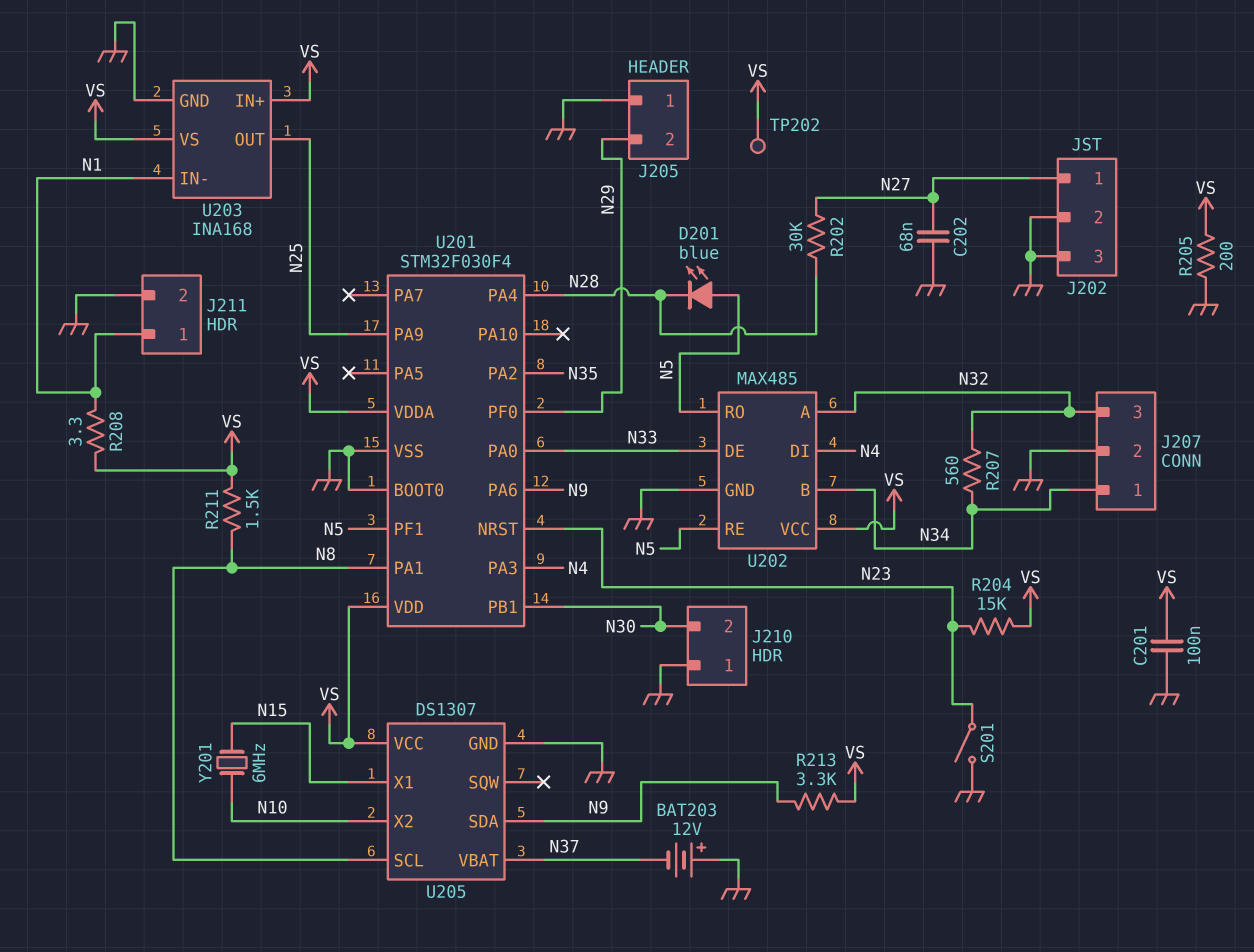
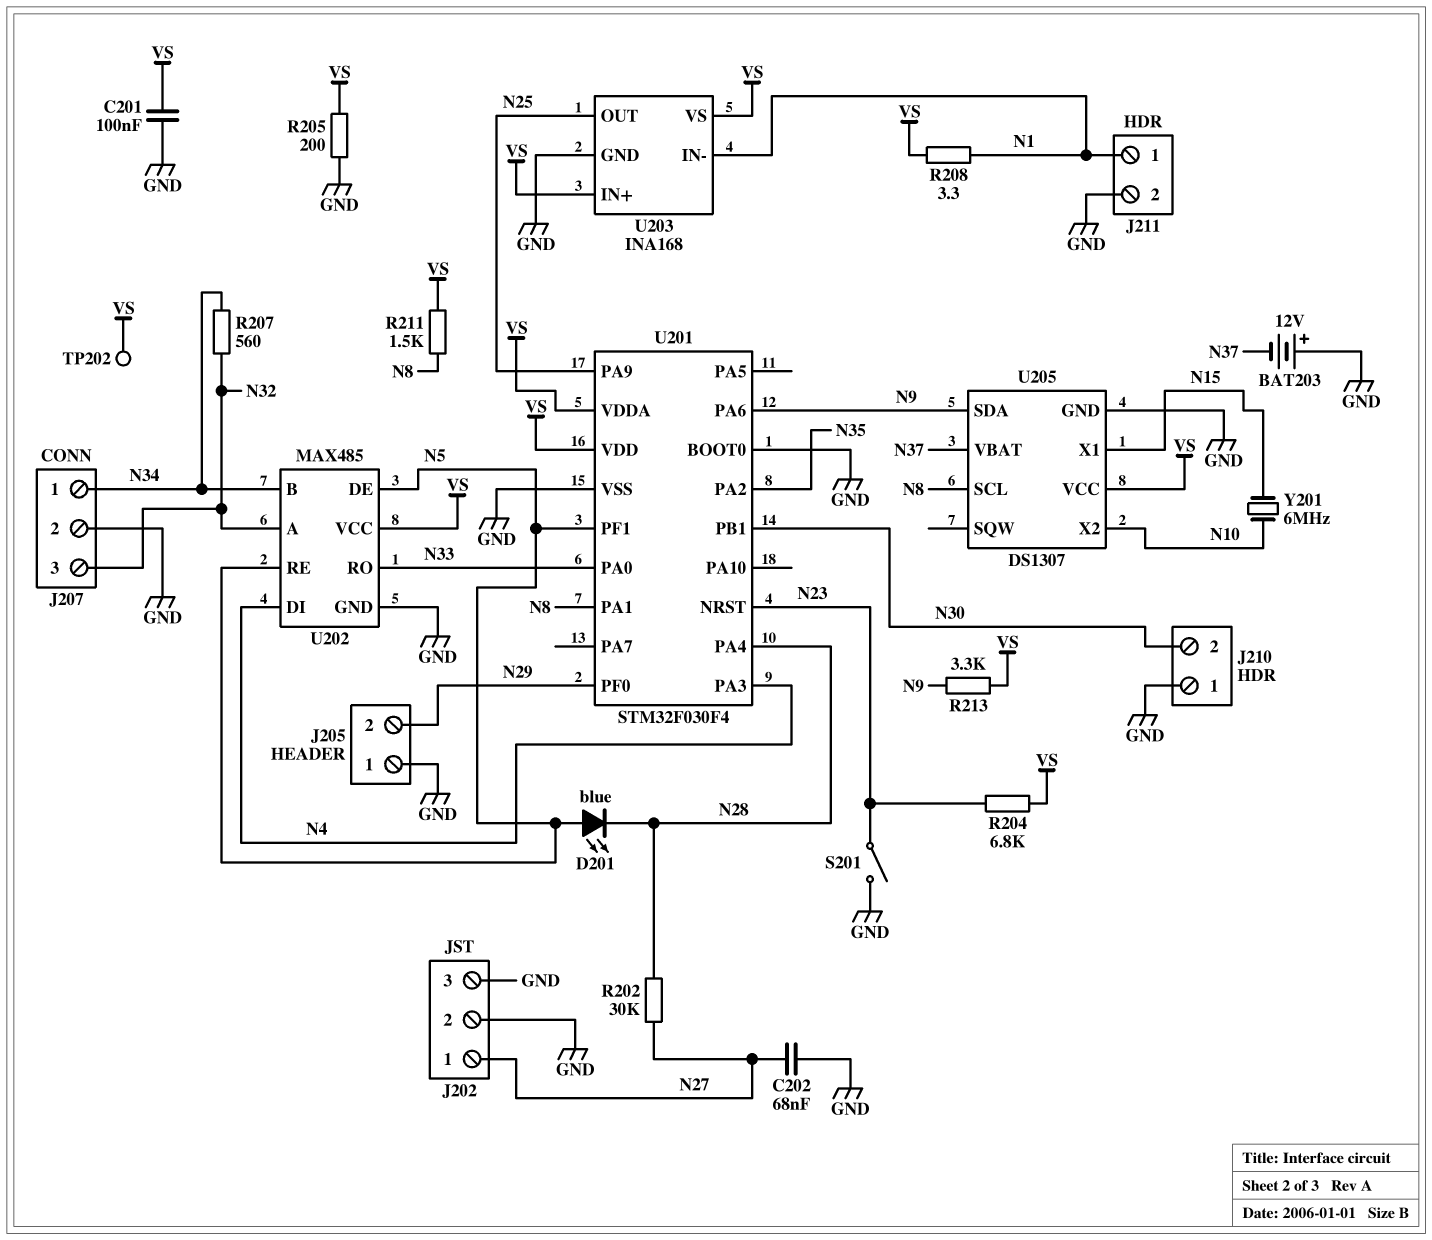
R204: 15k (N23, VS) -> 6.8k (N23, VS)
U202 pin DE: N33 -> N5
U202 pin RO: N5 -> N33

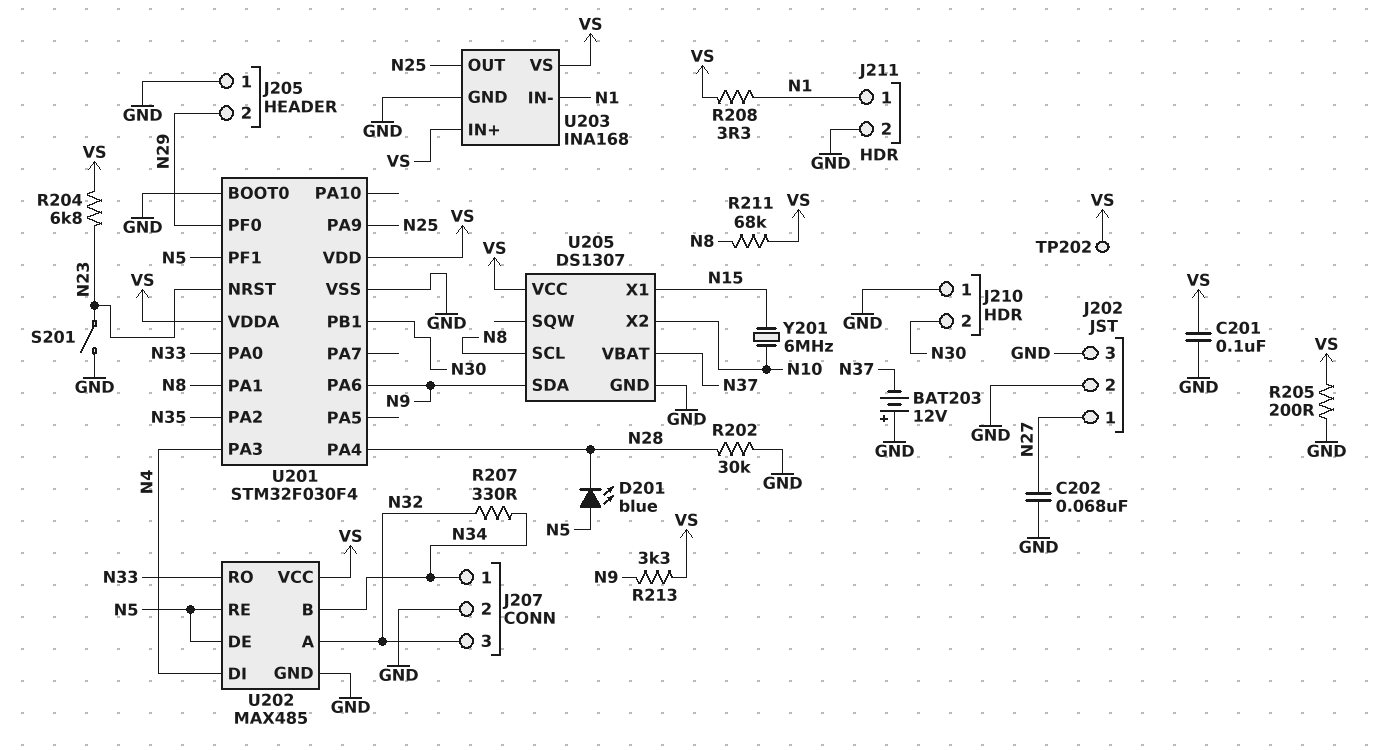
R202: 30k (N27, N28) -> 30k (GND, N28)
R207: 560 (N32, N34) -> 330 (N32, N34)
R211: 1.5k (N8, VS) -> 68k (N8, VS)

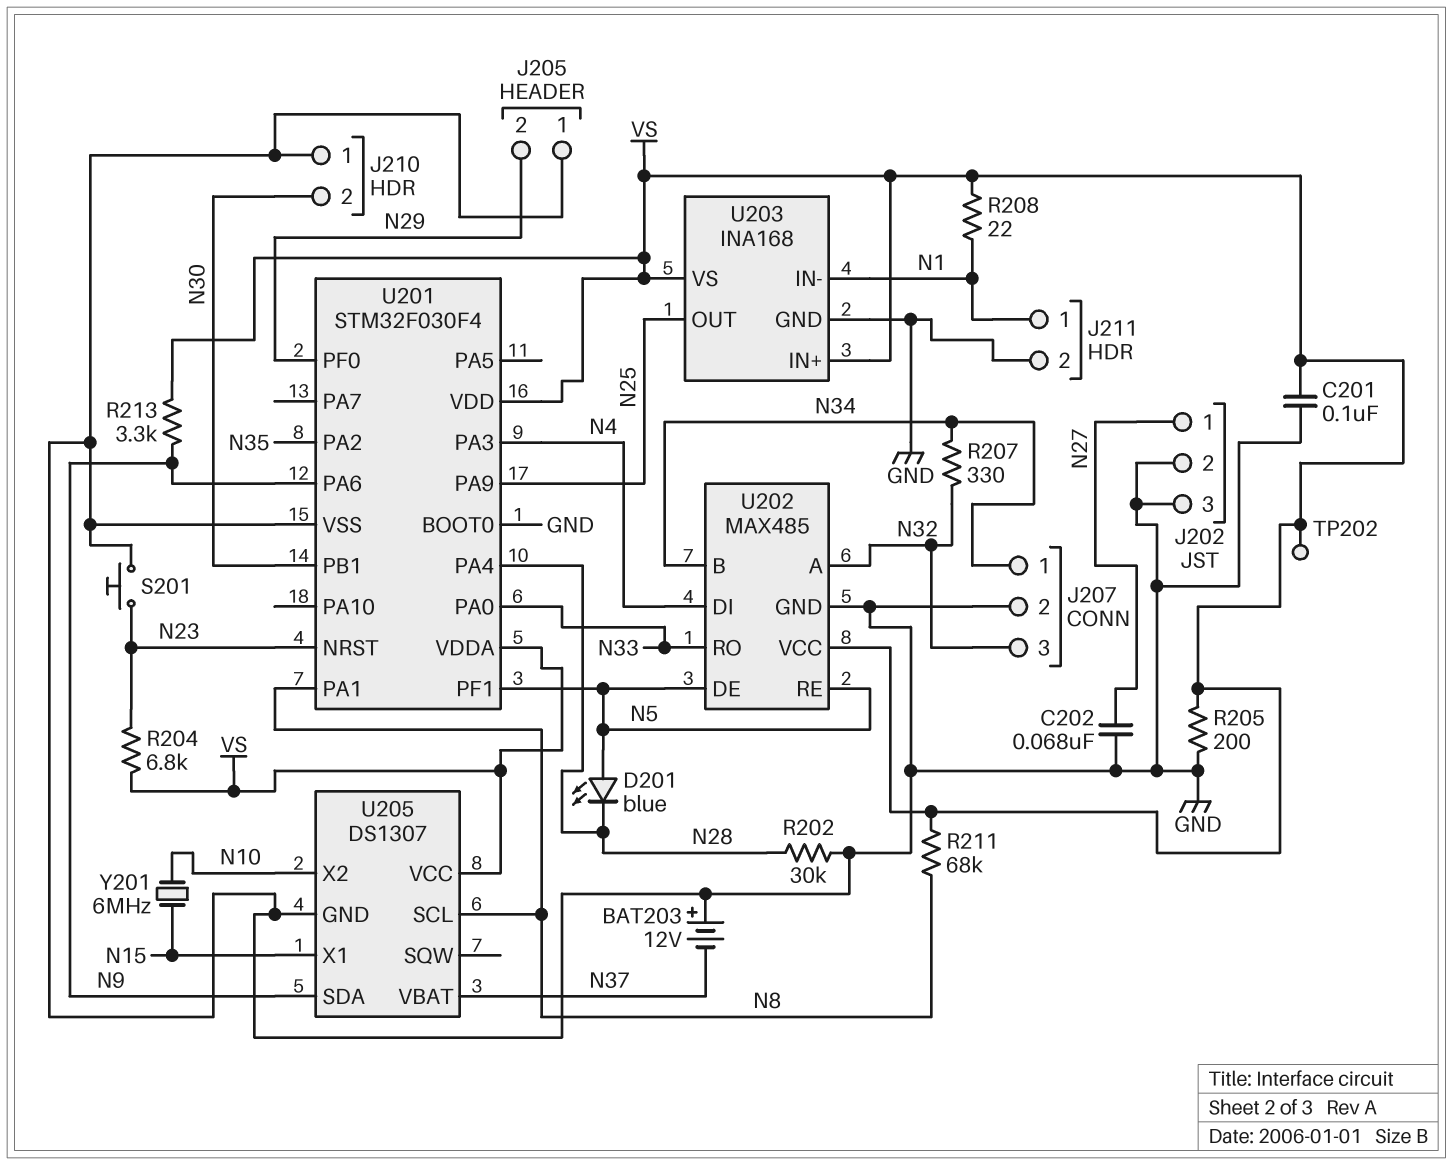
R208: 3.3 (N1, VS) -> 22 (N1, VS)
S201: switch (GND, N23) -> button (GND, N23)

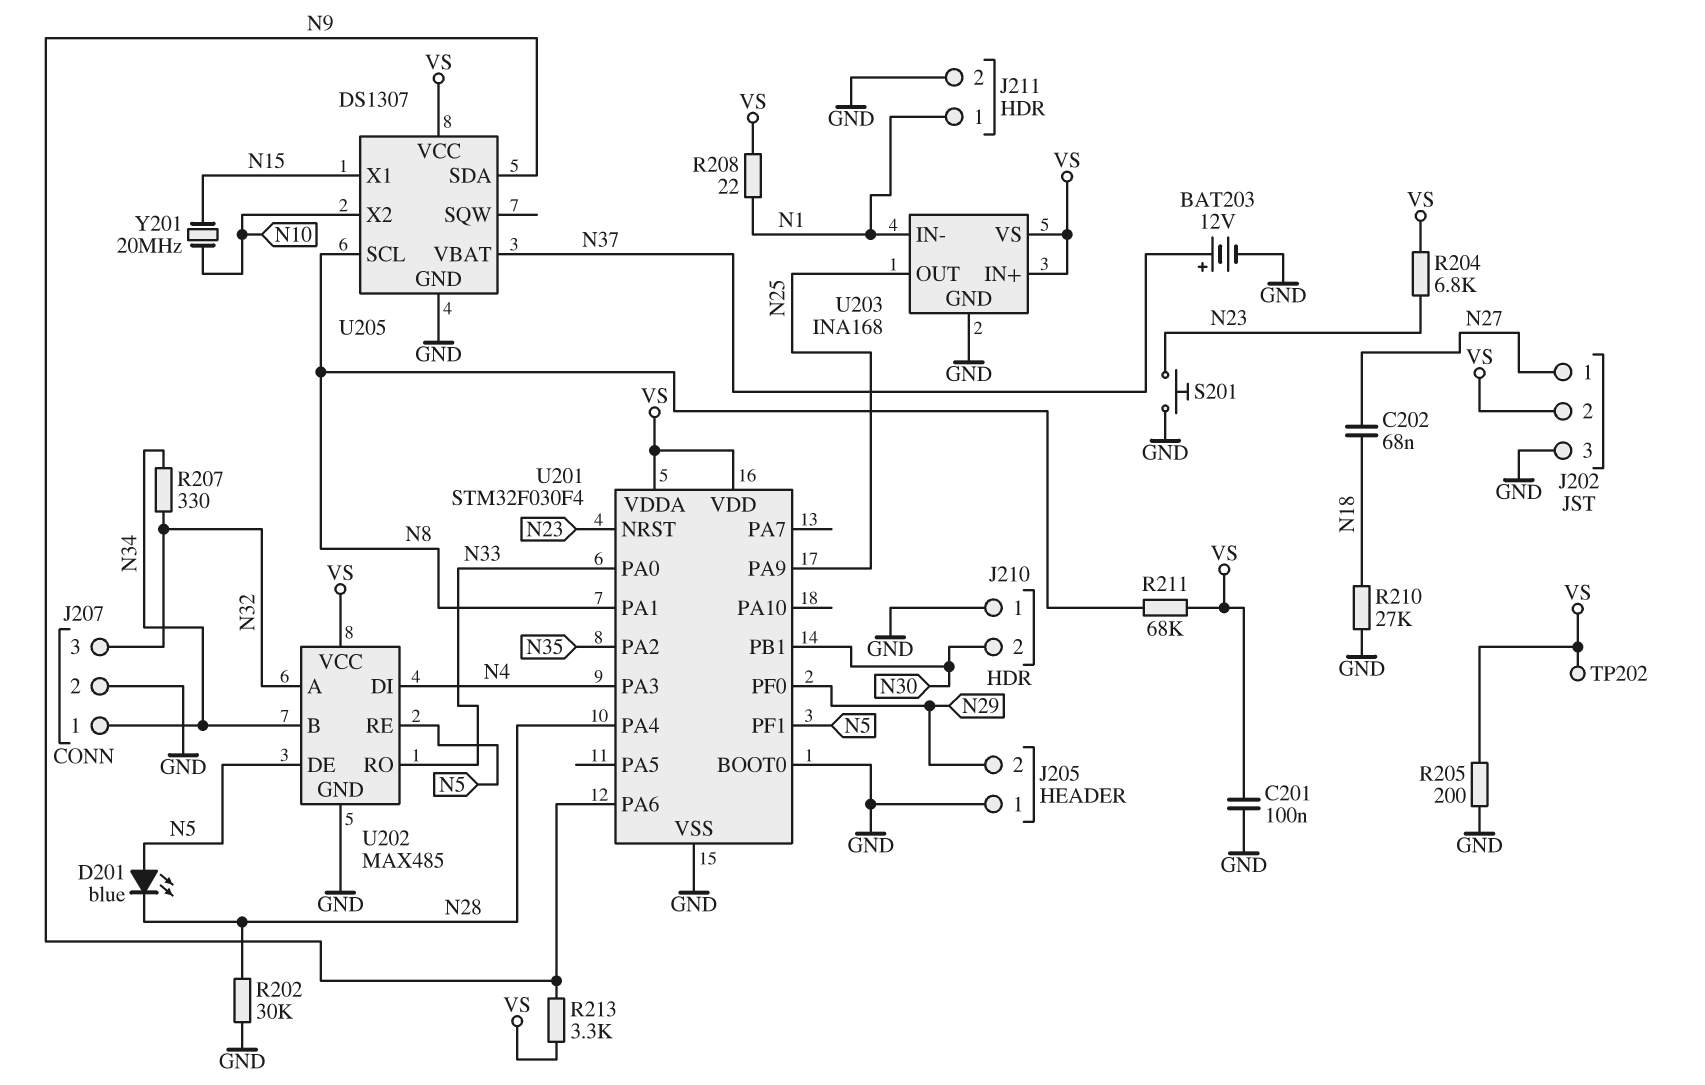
BAT203: 12V (plus GND, minus N37) -> 12V (plus N37, minus GND)
C202: 68nF (GND, N27) -> 68nF (N18, N27)
J202 pin 2: GND -> VS
R210: none -> 27k (GND, N18)
Y201: 6MHz (N10, N15) -> 20MHz (N10, N15)

